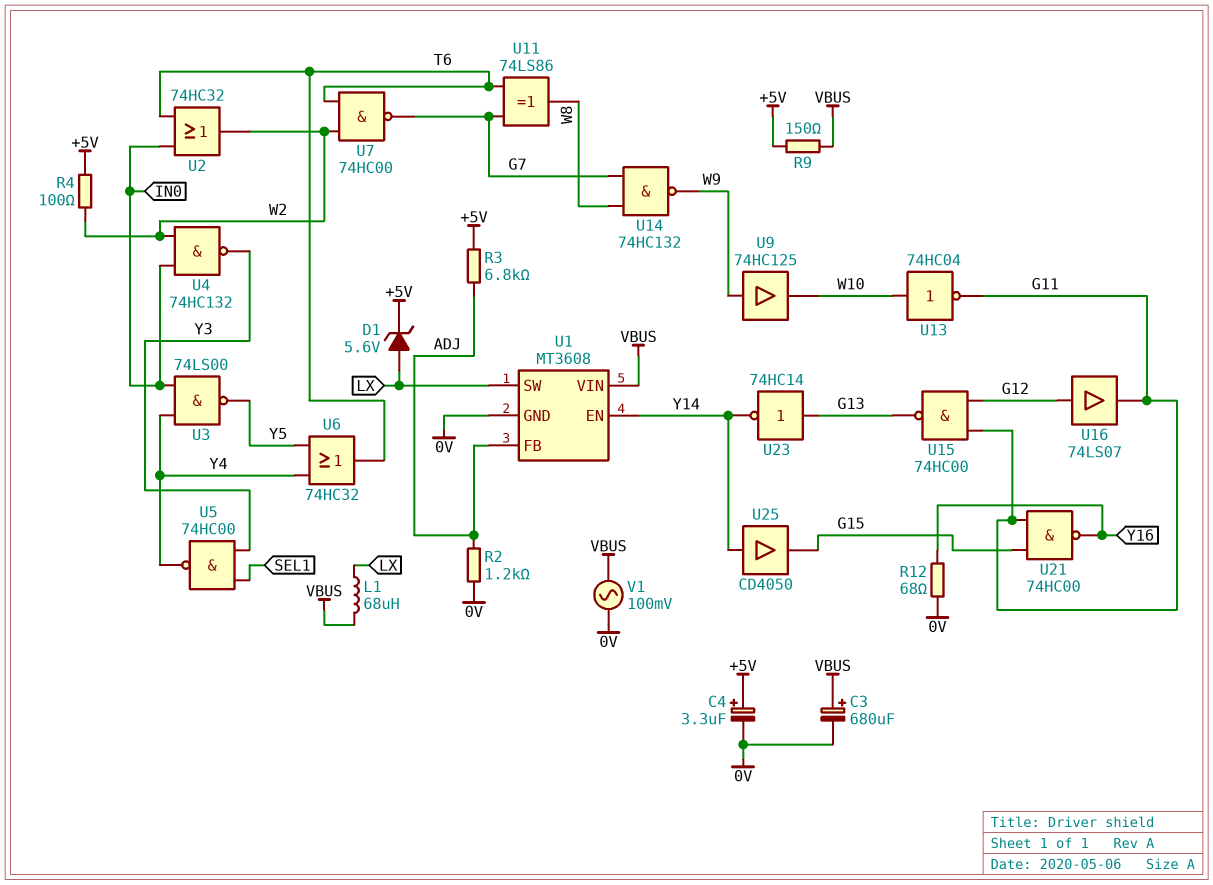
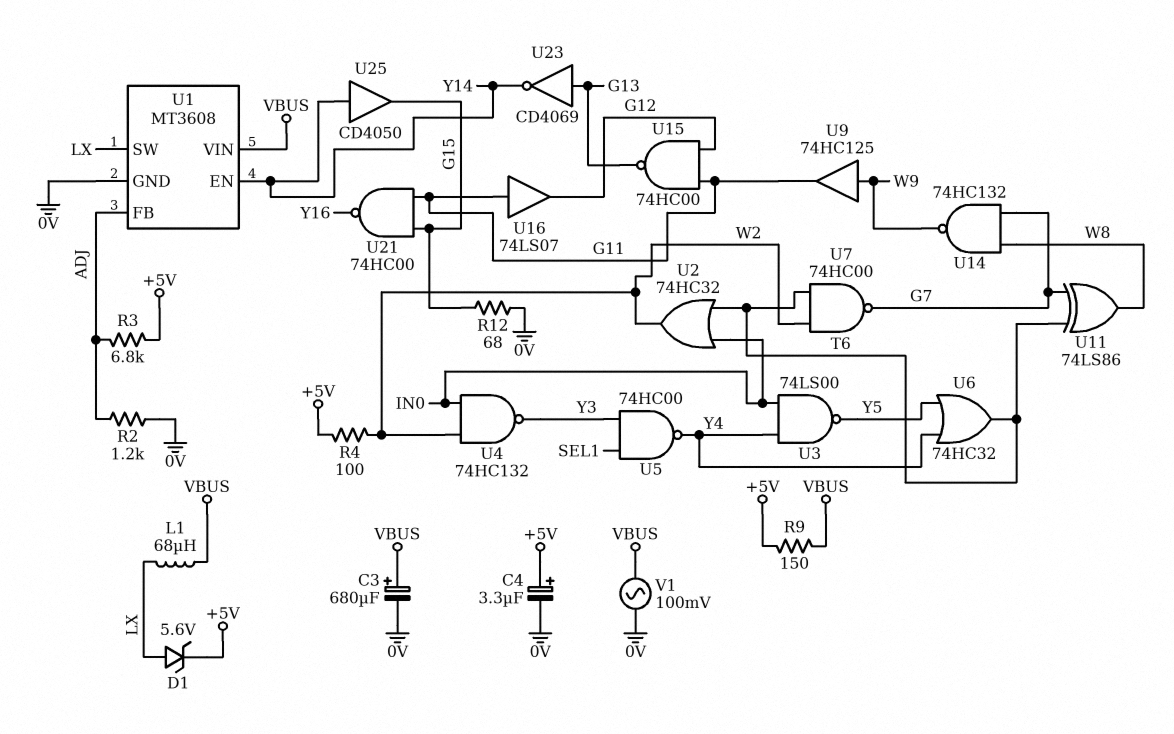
R12: 68 (0V, Y16) -> 68 (0V, G15)
U9: buffer 74HC125 (in W9, out W10) -> buffer 74HC125 (in W9, out G11)
U13: NOT 74HC04 (in W10, out G11) -> none
U16: buffer 74LS07 (in G12, out G11) -> buffer 74LS07 (in G11, out G12)
U23: NOT 74HC14 (in G13, out Y14) -> NOT CD4069 (in G13, out Y14)

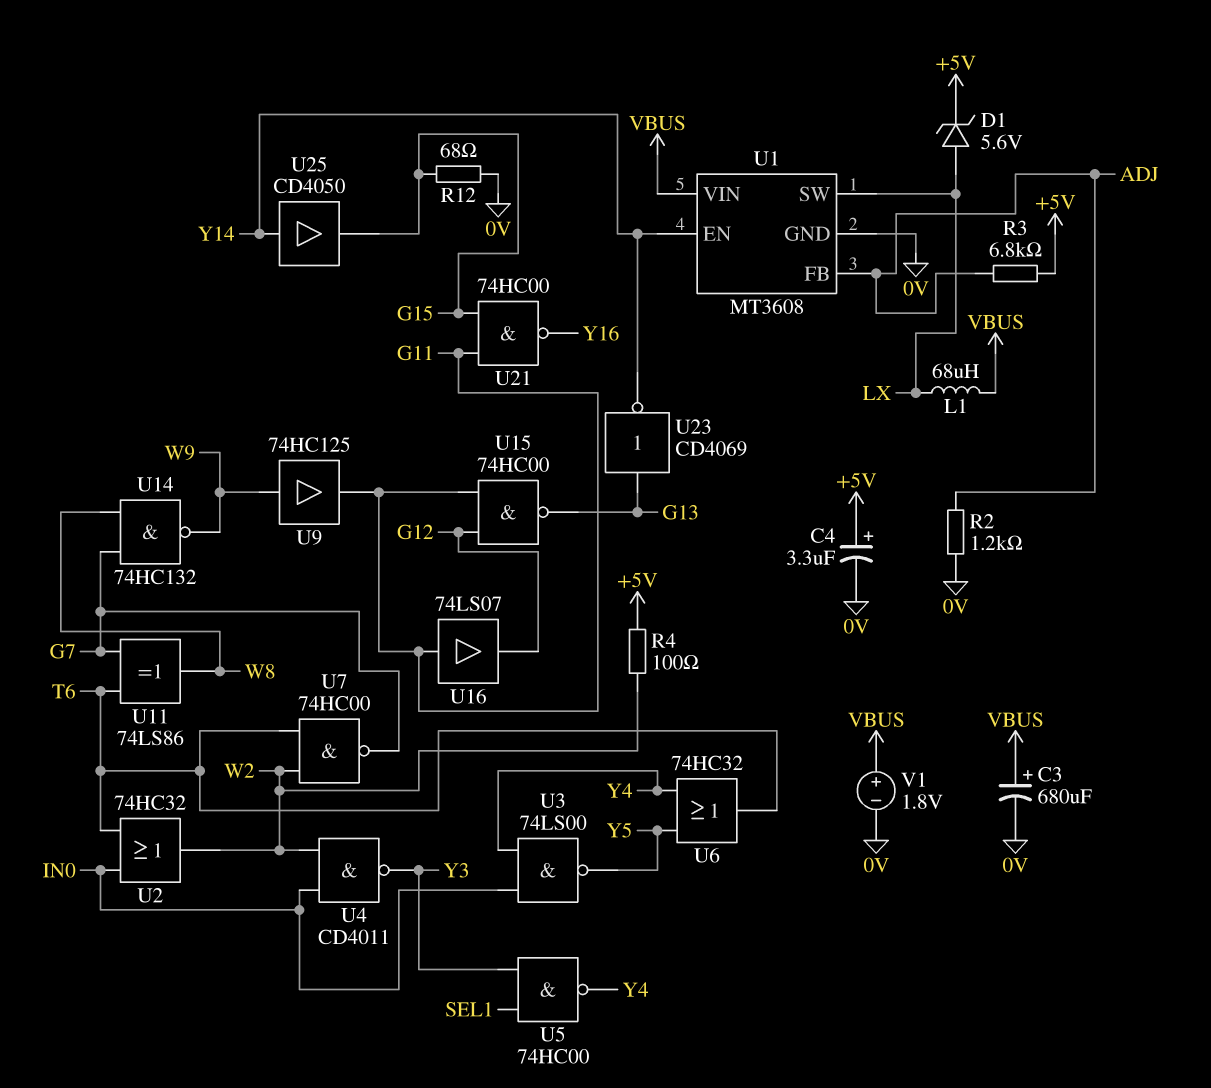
R9: 150 (+5V, VBUS) -> none
U4: NAND 74HC132 (in IN0, in W2, out Y3) -> NAND CD4011 (in IN0, in W2, out Y3)
V1: AC 100mV (0V, VBUS) -> 1.8V (plus VBUS, minus 0V)

